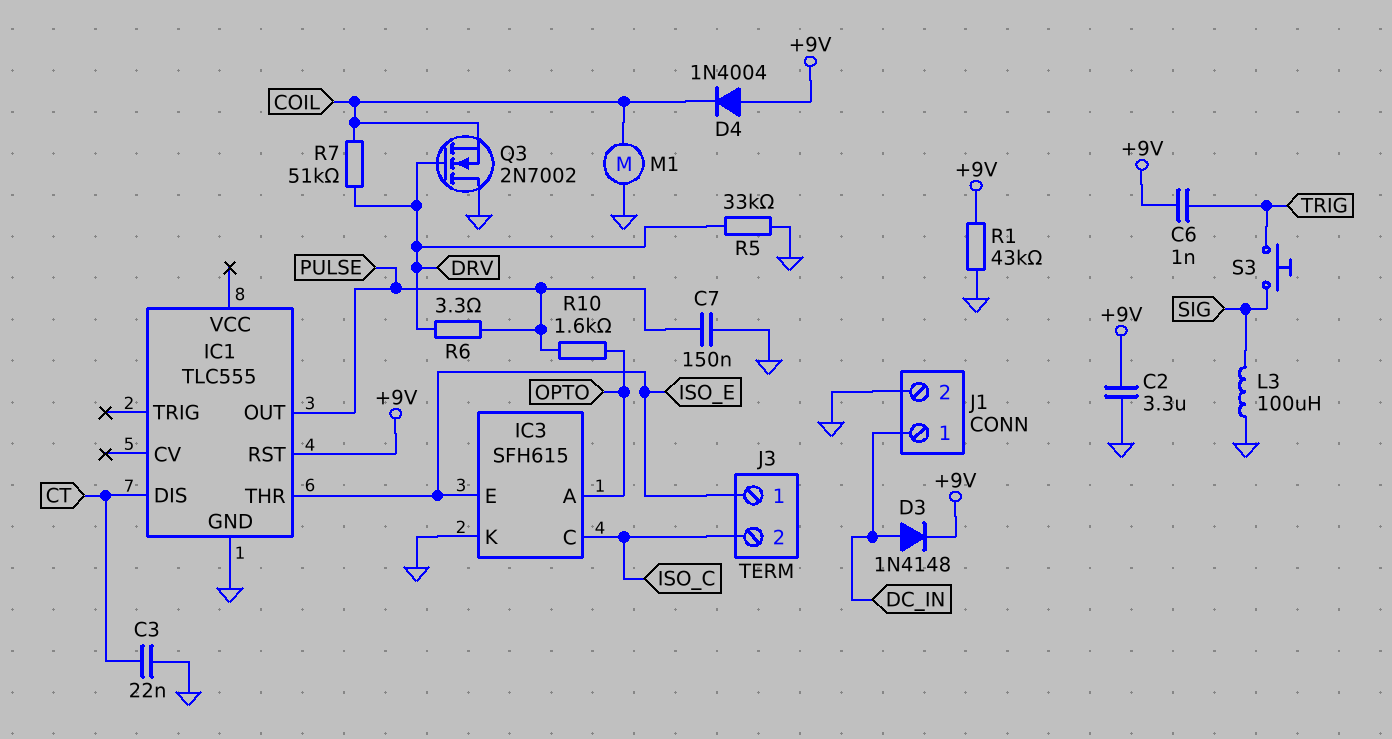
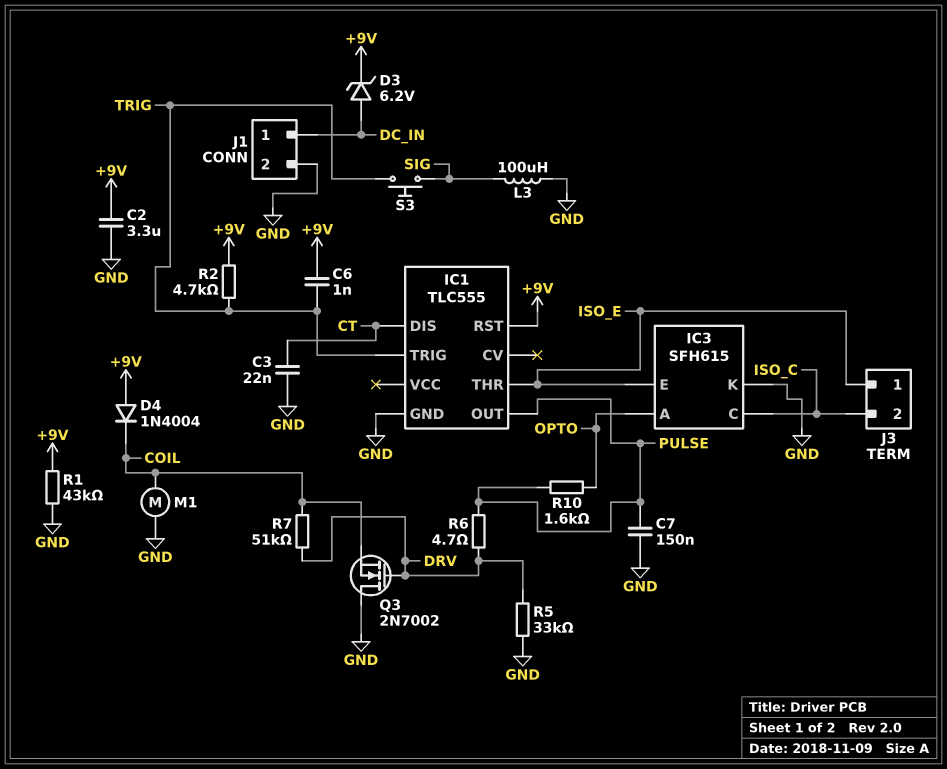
D3: diode 1N4148 (A DC_IN, K +9V) -> zener 6.2V (A DC_IN, K +9V)
IC1 pin TRIG: none -> TRIG
R2: none -> 4.7k (+9V, TRIG)
R6: 3.3 (DRV, PULSE) -> 4.7 (DRV, PULSE)

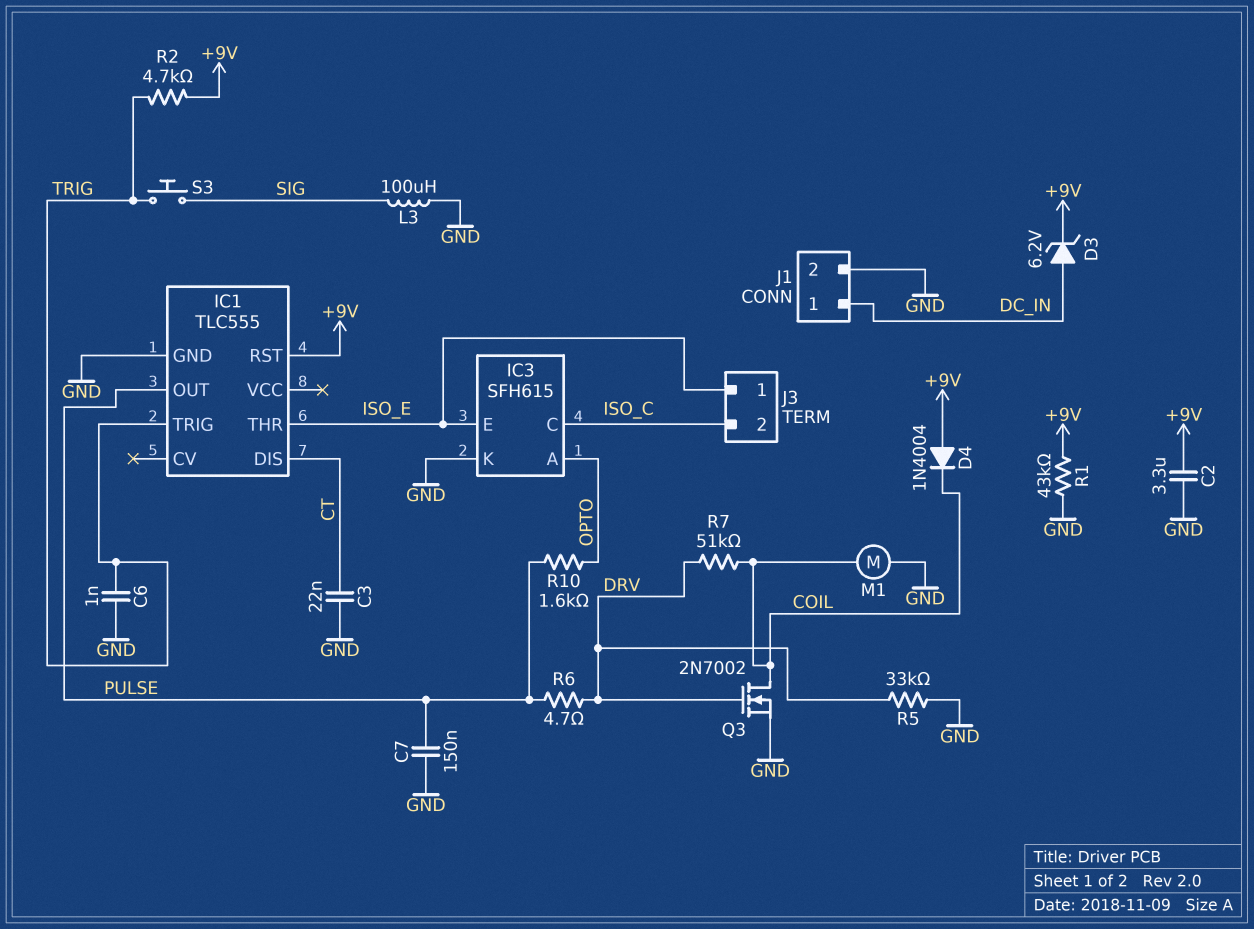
C6: 1nF (+9V, TRIG) -> 1nF (GND, TRIG)
Q3: NMOS 2N7002 (G DRV, D GND, S COIL) -> NMOS 2N7002 (G DRV, D COIL, S GND)

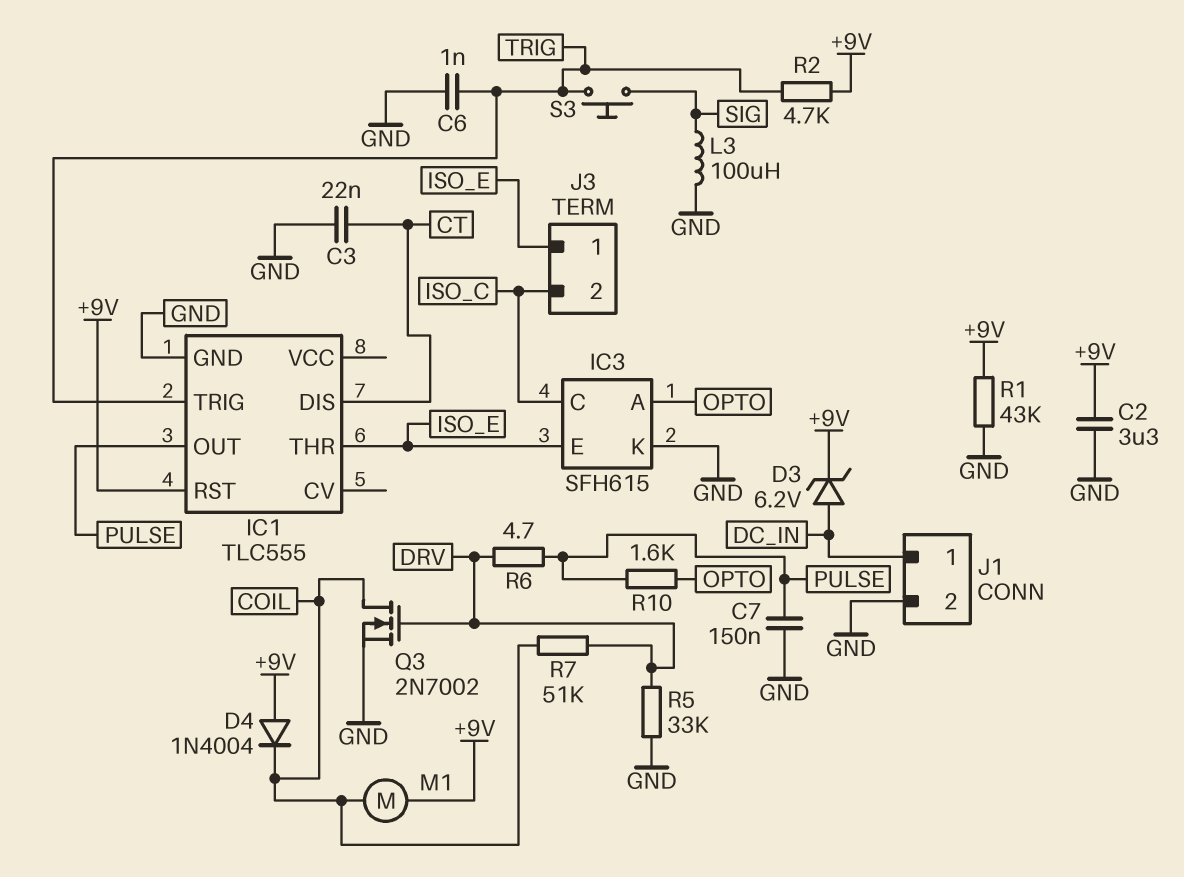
M1: motor (COIL, GND) -> motor (+9V, COIL)

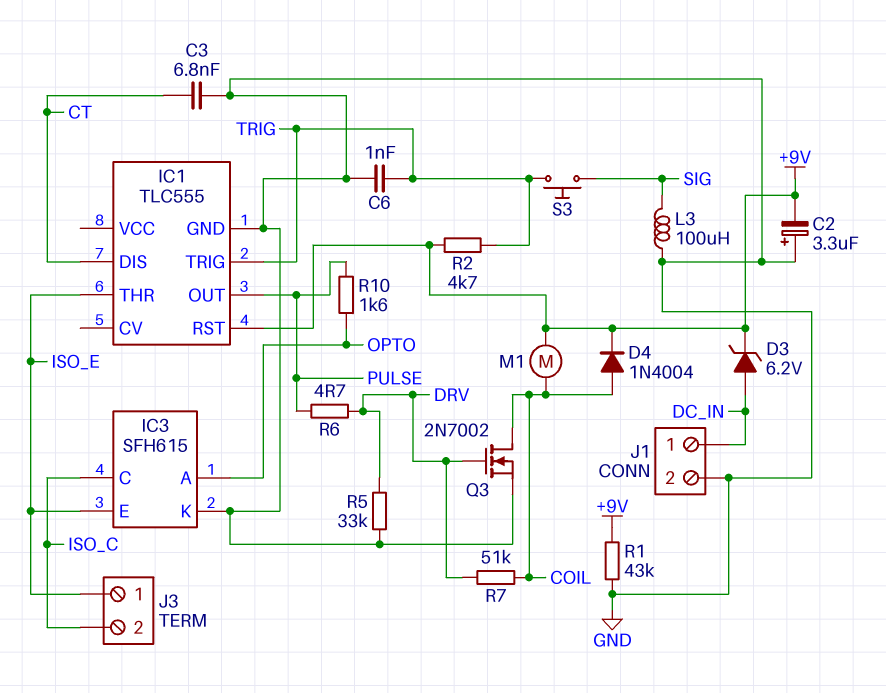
C2: 3.3uF (+9V, GND) -> 3.3uF (plus GND, minus +9V)
C3: 22nF (CT, GND) -> 6.8nF (CT, GND)
C7: 150nF (GND, PULSE) -> none
D4: diode 1N4004 (A +9V, K COIL) -> diode 1N4004 (A COIL, K +9V)

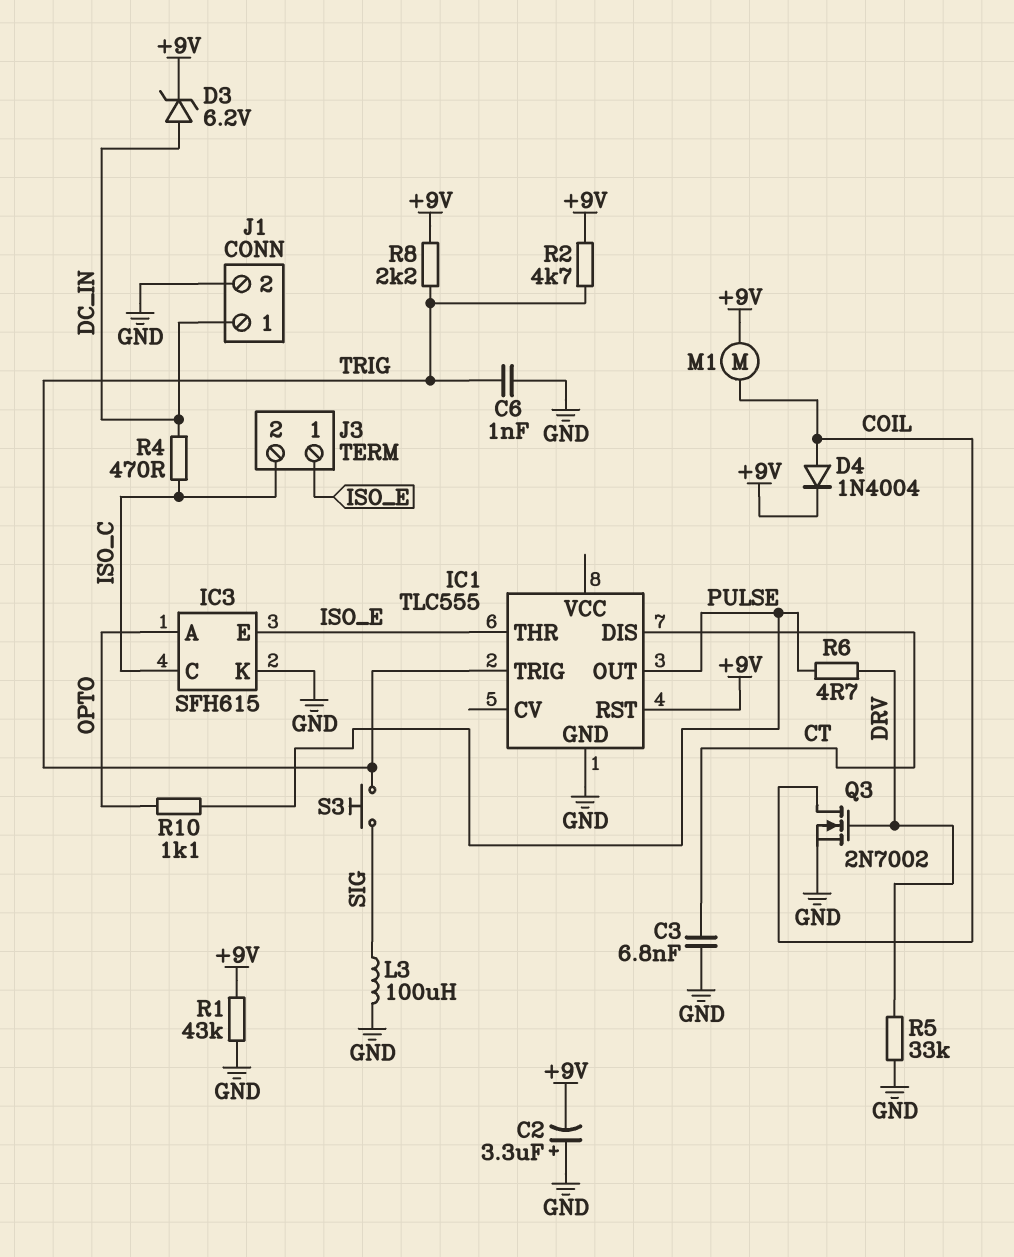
R4: none -> 470 (DC_IN, ISO_C)
R7: 51k (COIL, DRV) -> none
R8: none -> 2.2k (+9V, TRIG)
R10: 1.6k (OPTO, PULSE) -> 1.1k (OPTO, PULSE)

